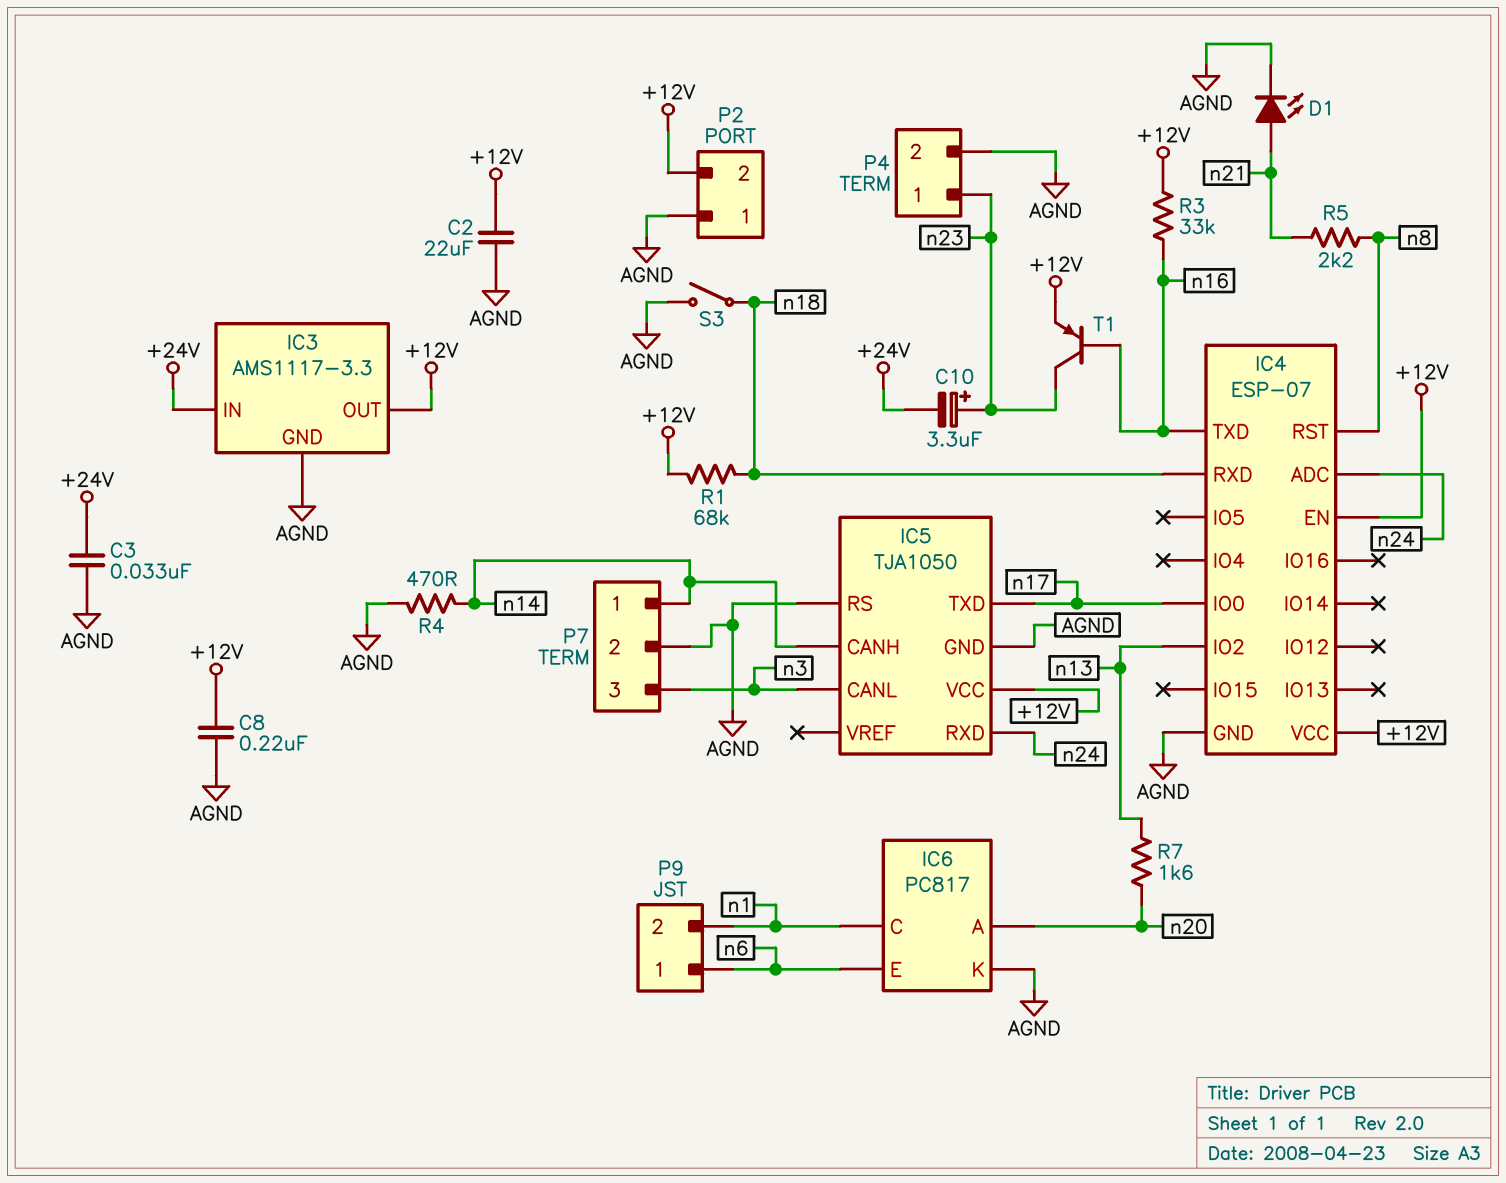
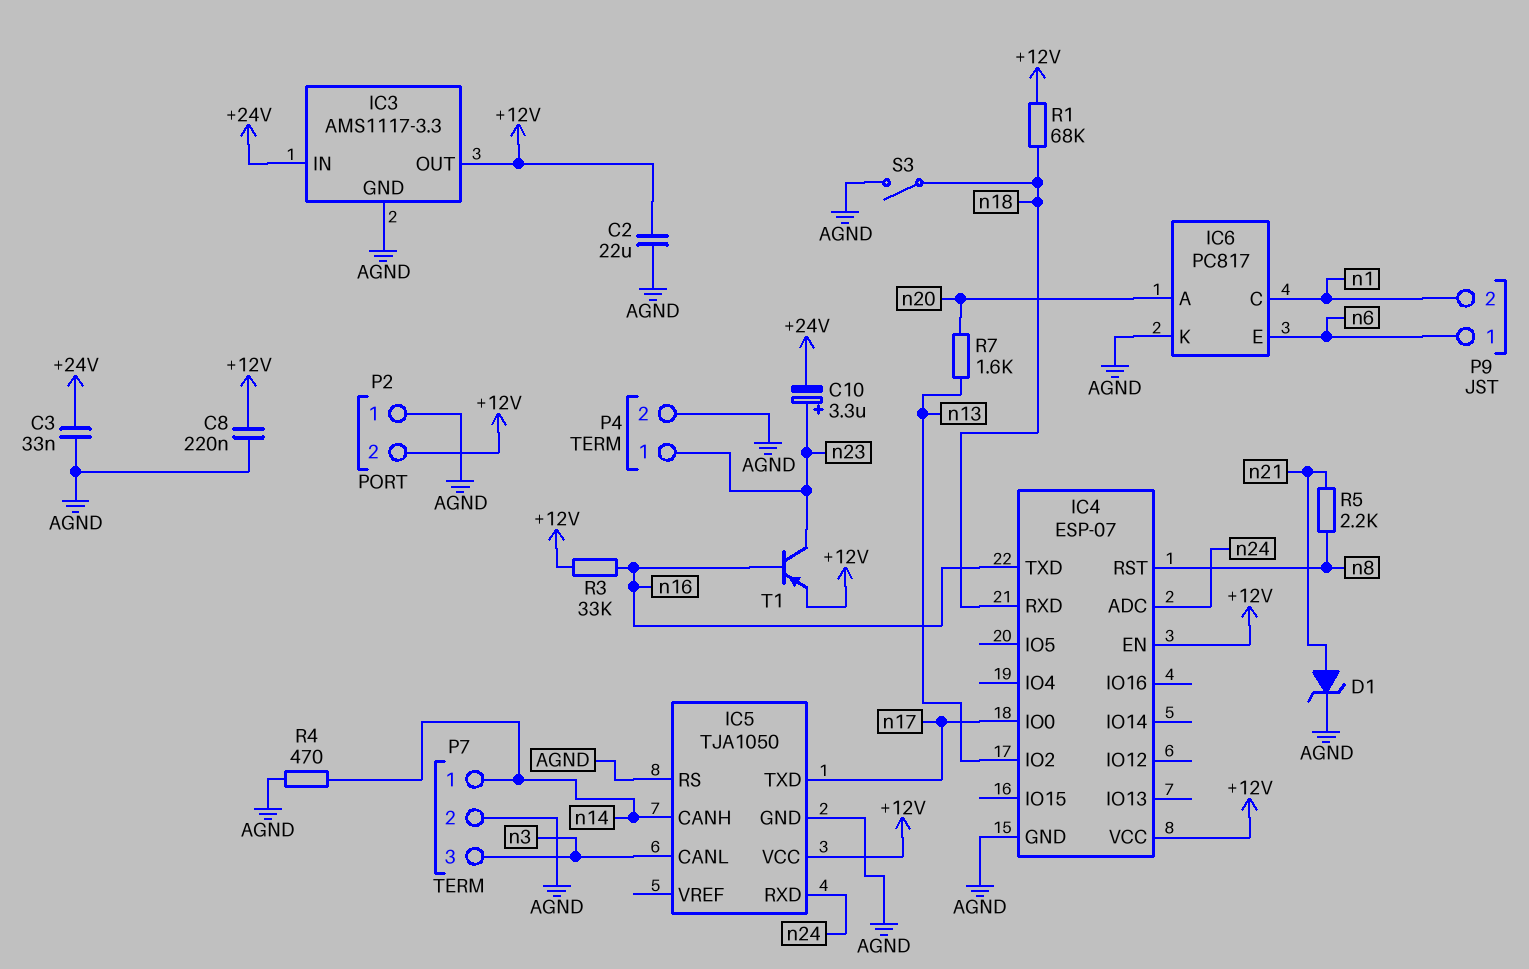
D1: LED (A n21, K AGND) -> zener (A n21, K AGND)

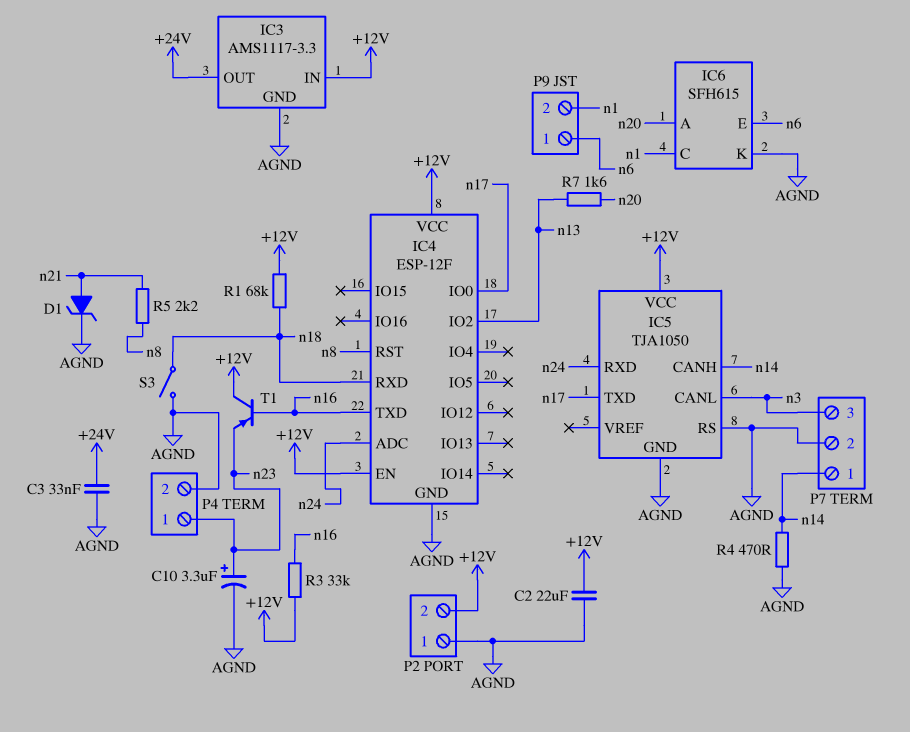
C8: 220nF (+12V, AGND) -> none
C10: 3.3uF (plus n23, minus +24V) -> 3.3uF (plus n23, minus AGND)
IC3 pin IN: +24V -> +12V
IC3 pin OUT: +12V -> +24V
IC4: ESP-07 -> ESP-12F
IC6: PC817 -> SFH615
T1: PNP (B n16, C n23, E +12V) -> PNP (B n16, C +12V, E n23)

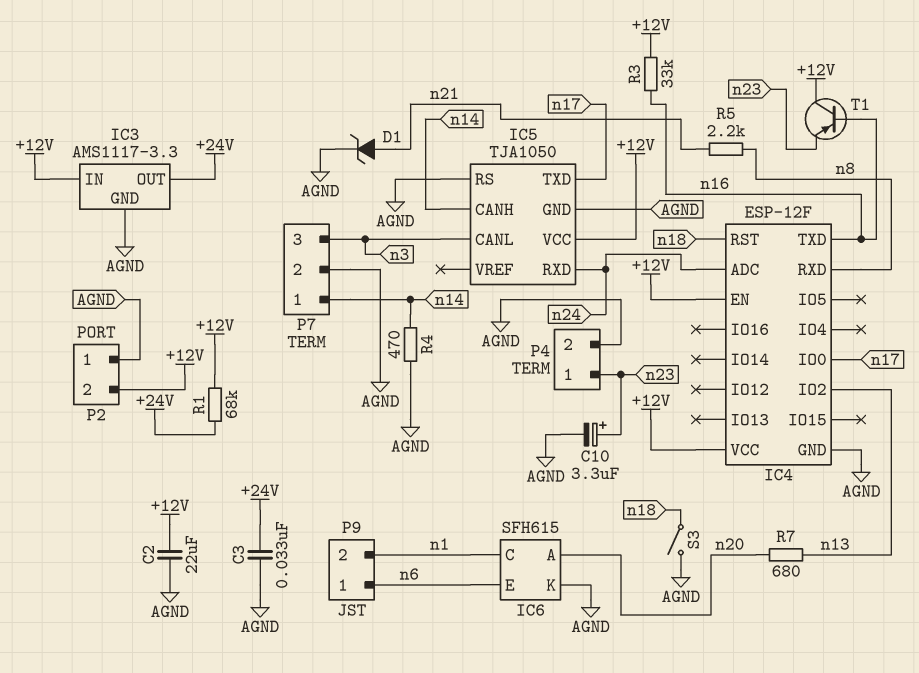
IC4 pin RST: n8 -> n18
IC4 pin RXD: n18 -> n8
R1: 68k (+12V, n18) -> 68k (+12V, +24V)
R7: 1.6k (n13, n20) -> 680 (n13, n20)

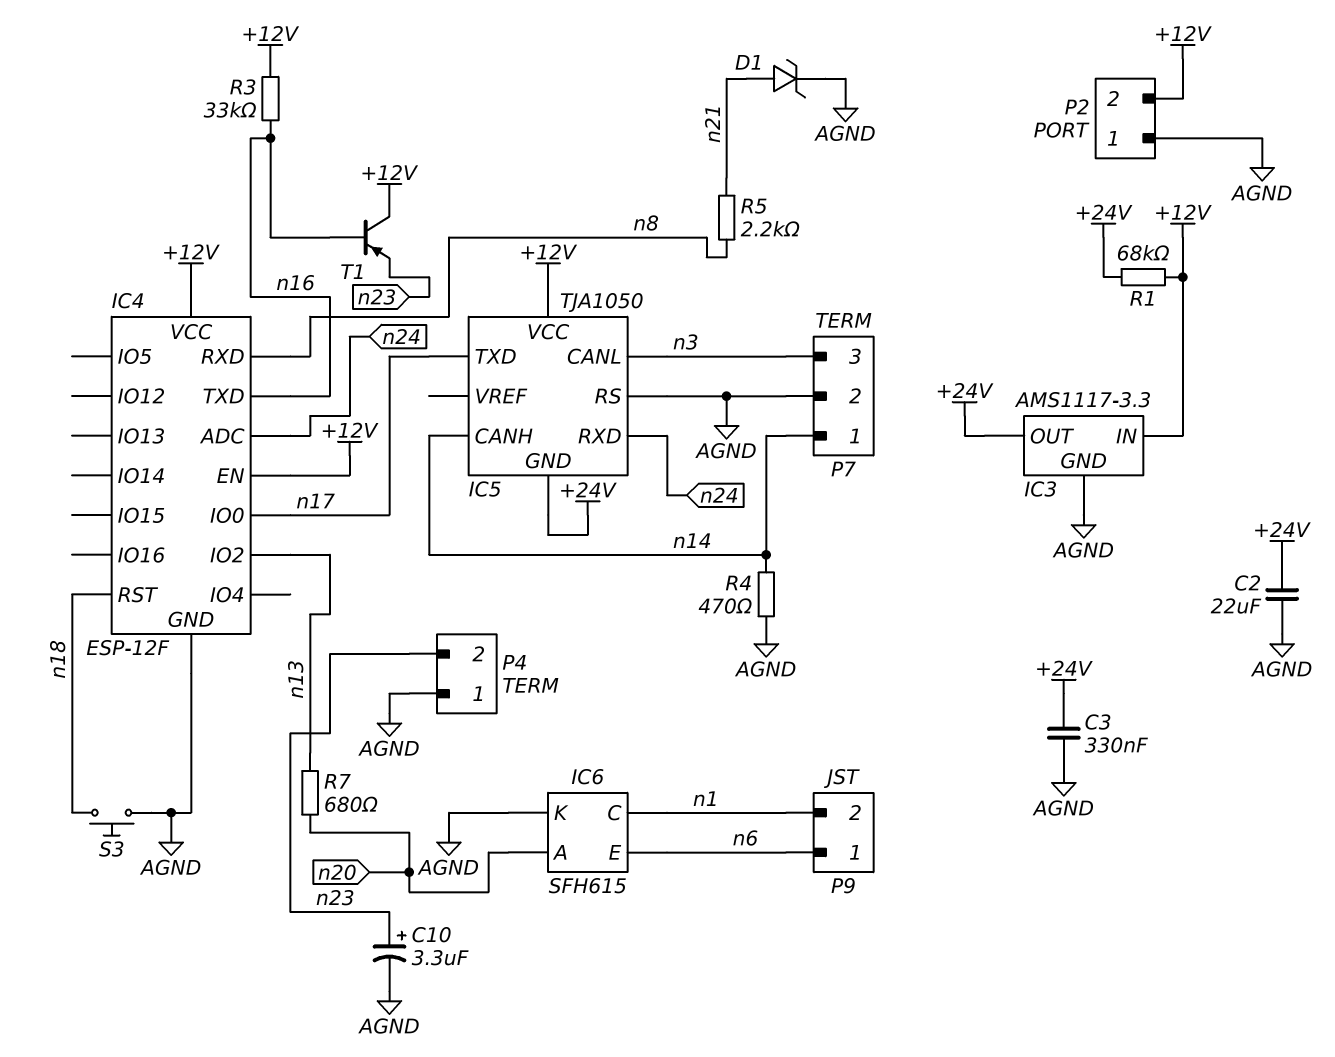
C2: 22uF (+12V, AGND) -> 22uF (+24V, AGND)
C3: 33nF (+24V, AGND) -> 330nF (+24V, AGND)
IC5 pin GND: AGND -> +24V
P4 pin 1: n23 -> AGND
P4 pin 2: AGND -> n23
S3: switch (AGND, n18) -> button (AGND, n18)

